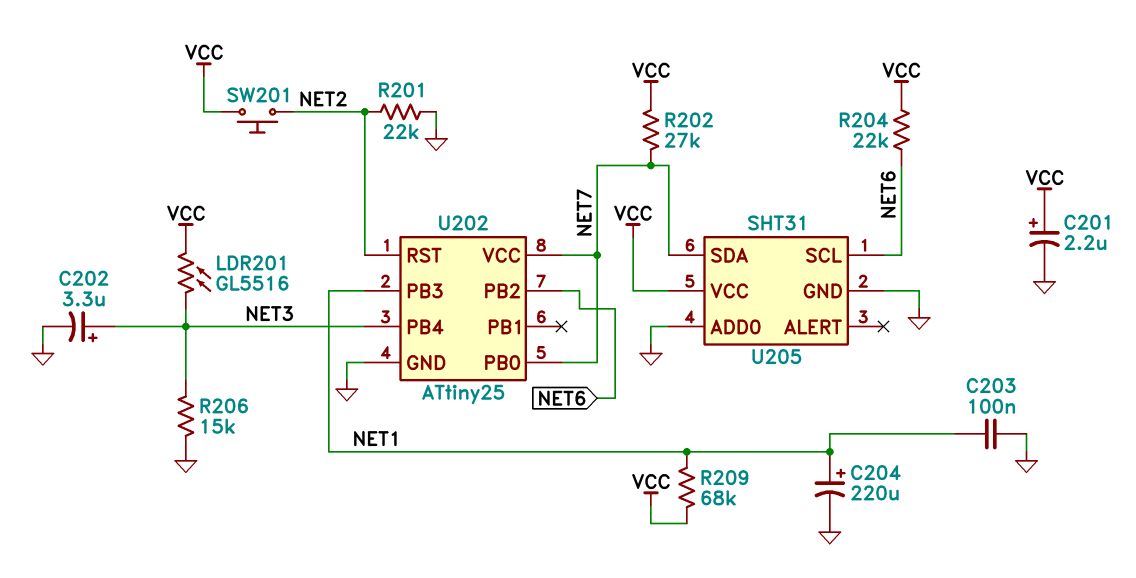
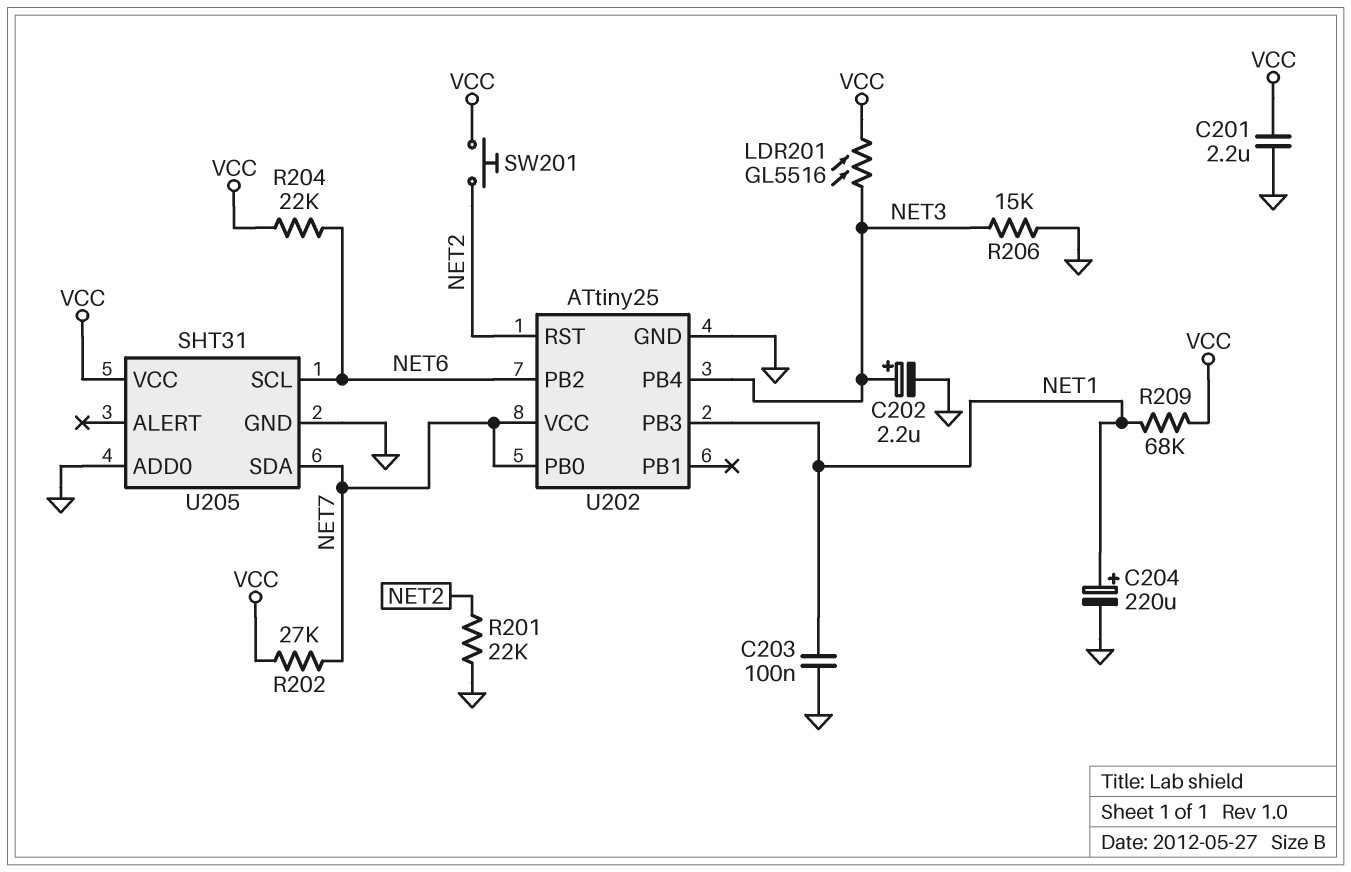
C201: 2.2uF (plus VCC, minus GND) -> 2.2uF (GND, VCC)
C202: 3.3uF (plus NET3, minus GND) -> 2.2uF (plus NET3, minus GND)

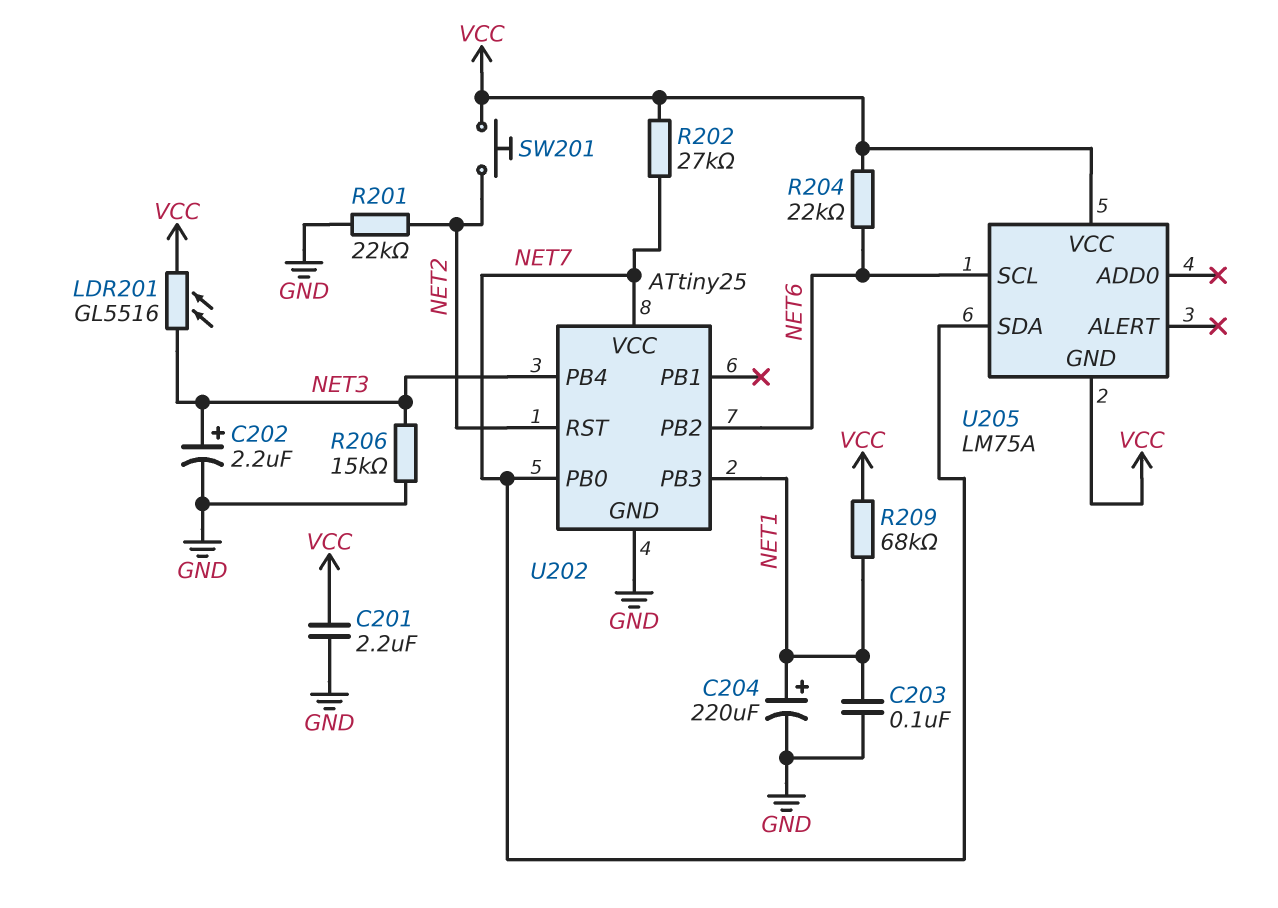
U205: SHT31 -> LM75A
U205 pin ADD0: GND -> none
U205 pin GND: GND -> VCC

